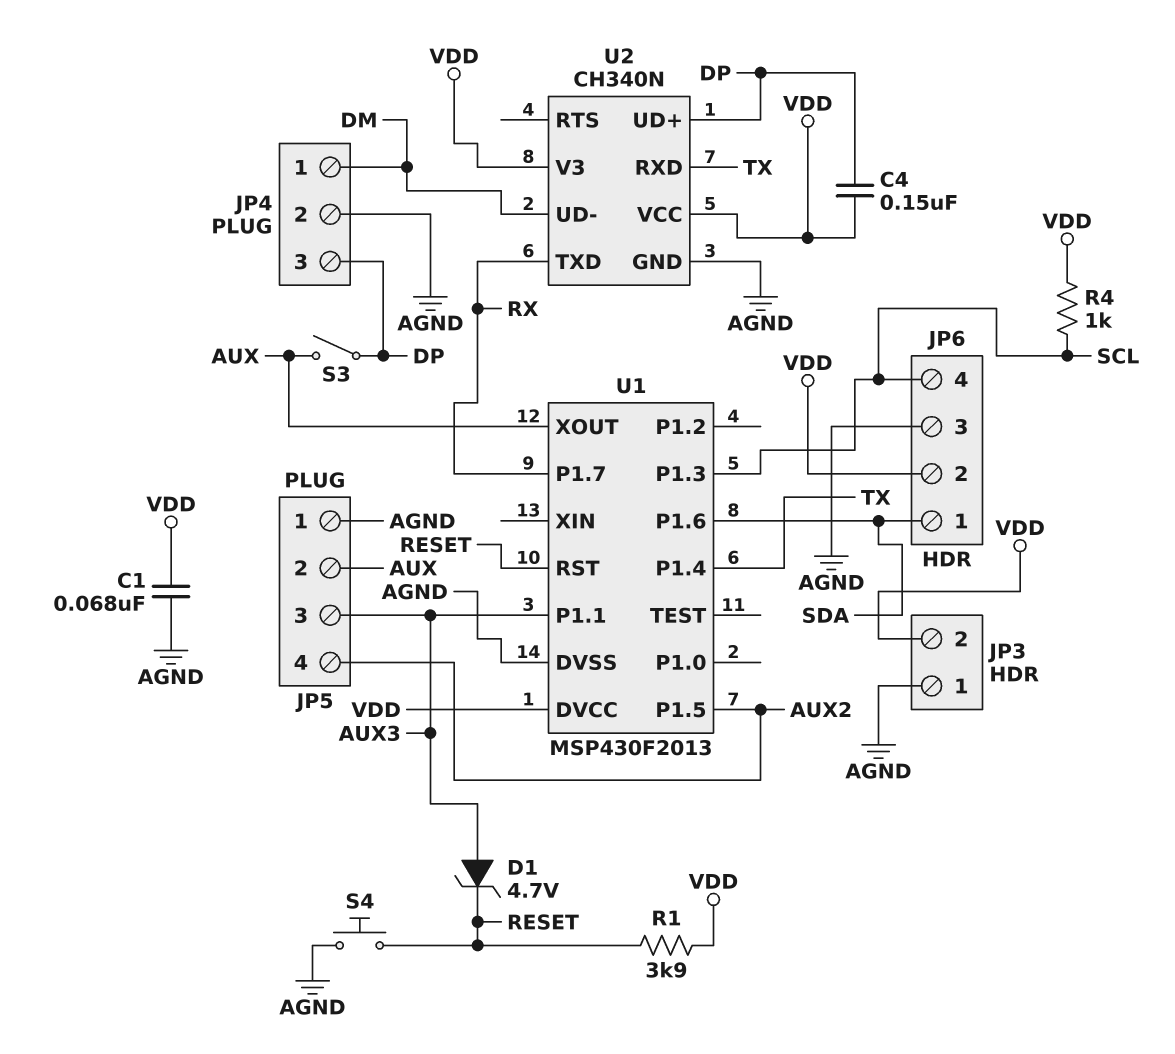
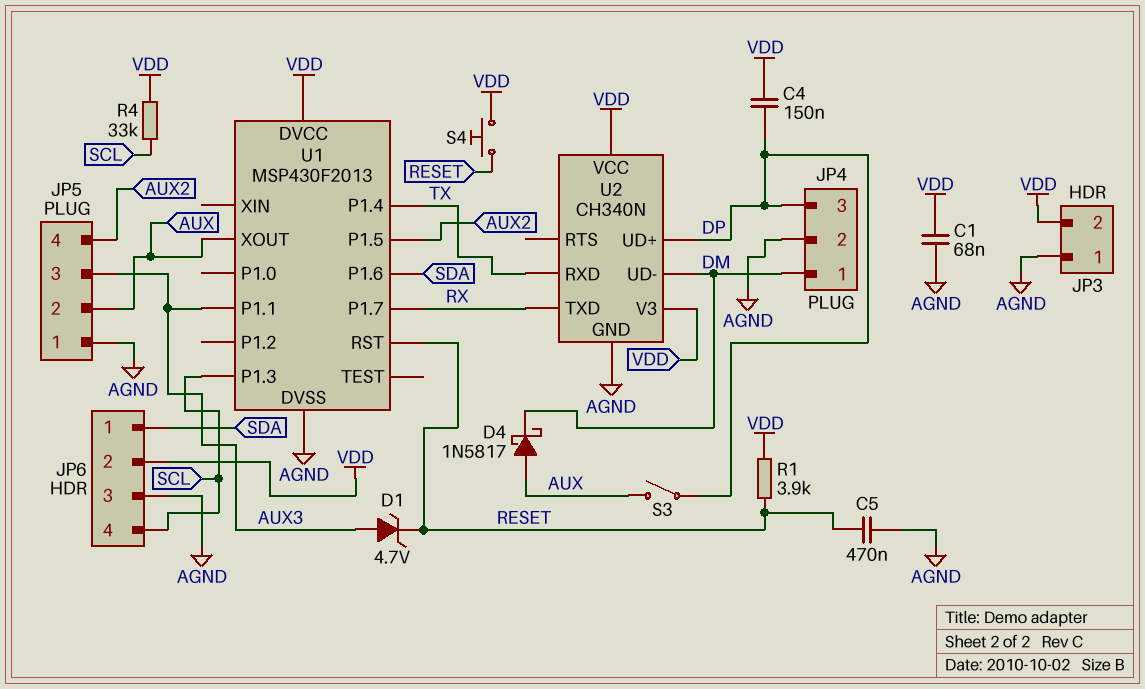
C5: none -> 470nF (AGND, RESET)
D4: none -> schottky 1N5817 (A AUX, K DM)
R4: 1k (SCL, VDD) -> 33k (SCL, VDD)
S4: button (AGND, RESET) -> button (RESET, VDD)

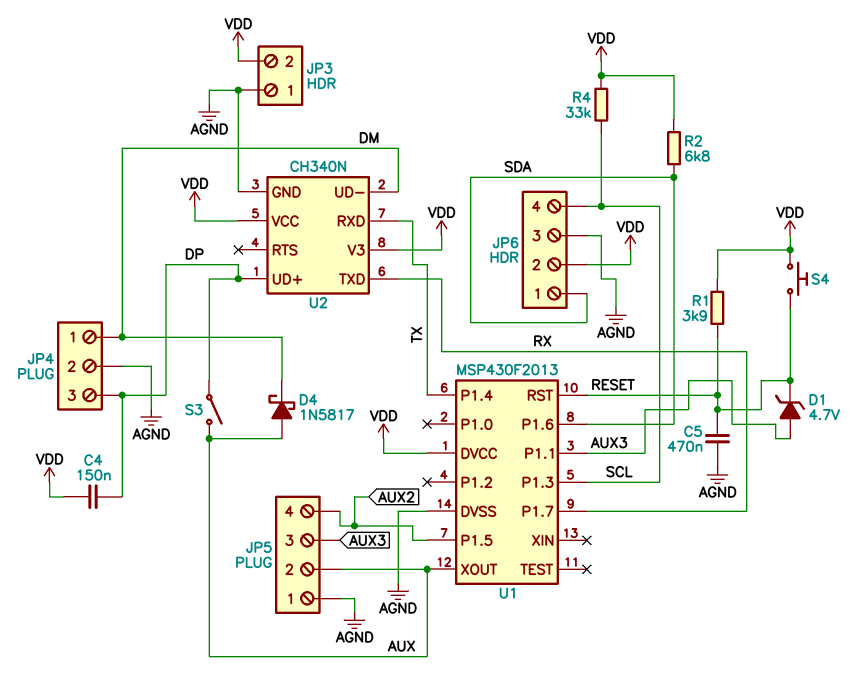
C1: 68nF (AGND, VDD) -> none
R2: none -> 6.8k (SDA, VDD)

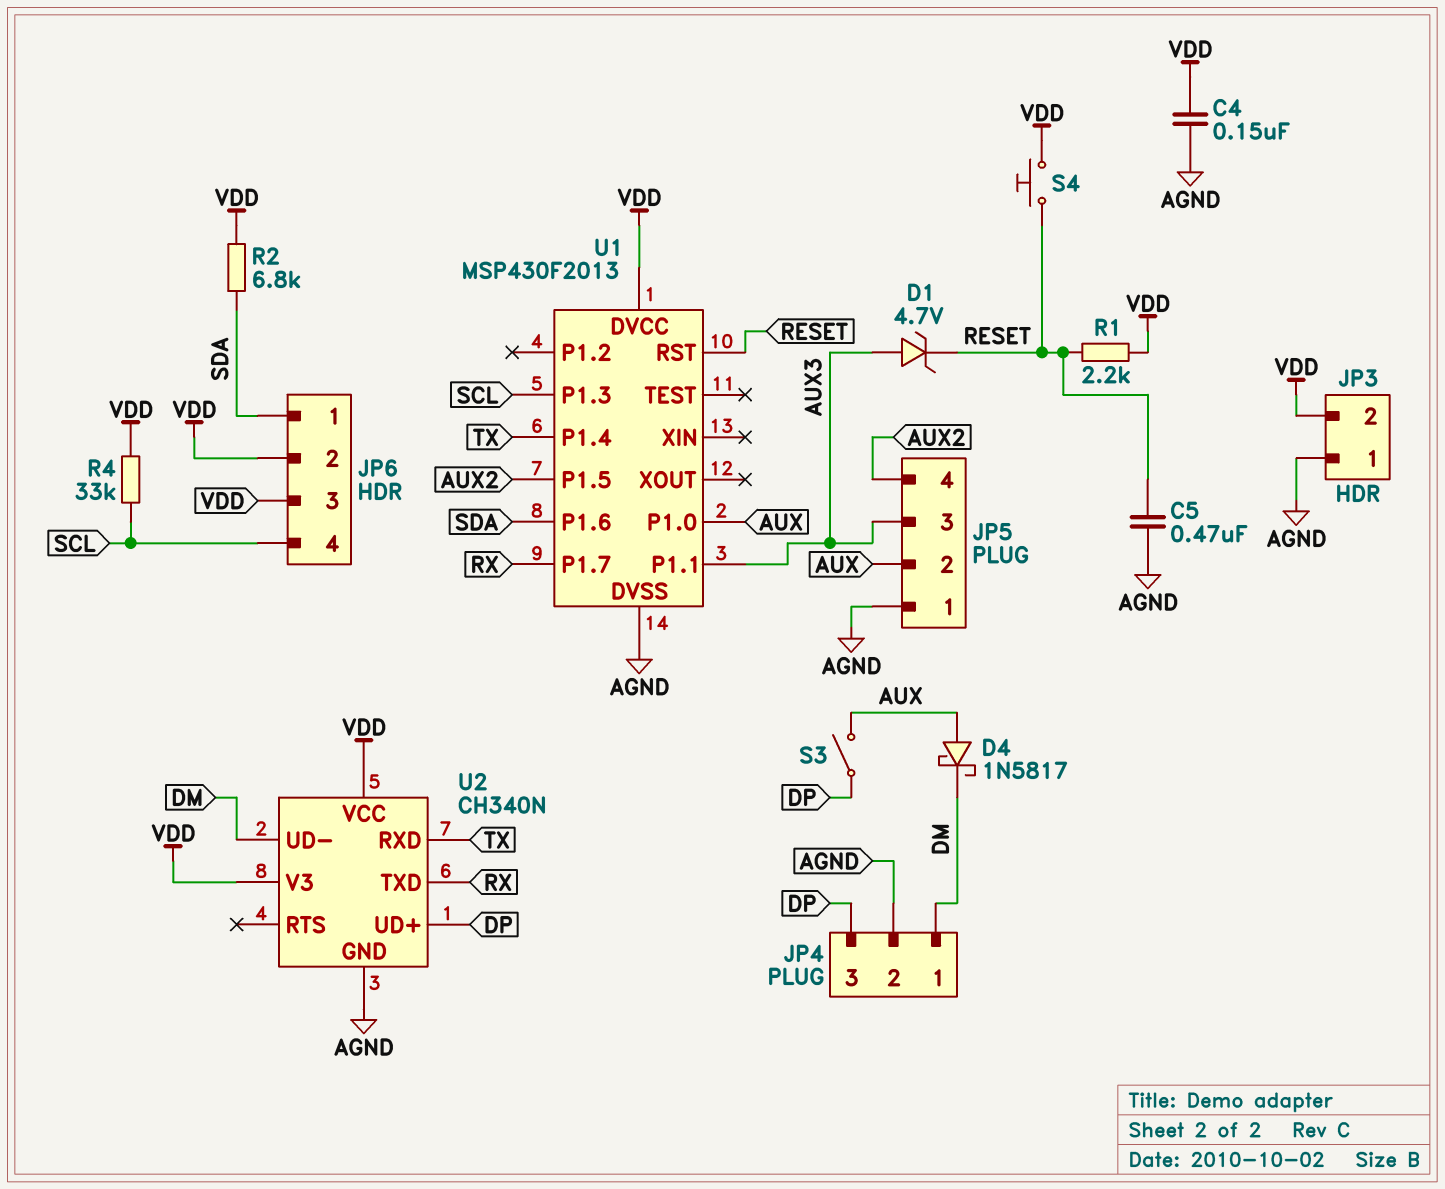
C4: 150nF (DP, VDD) -> 150nF (AGND, VDD)
JP6 pin 3: AGND -> VDD
R1: 3.9k (RESET, VDD) -> 2.2k (RESET, VDD)
U1 pin P1.0: none -> AUX
U1 pin XOUT: AUX -> none

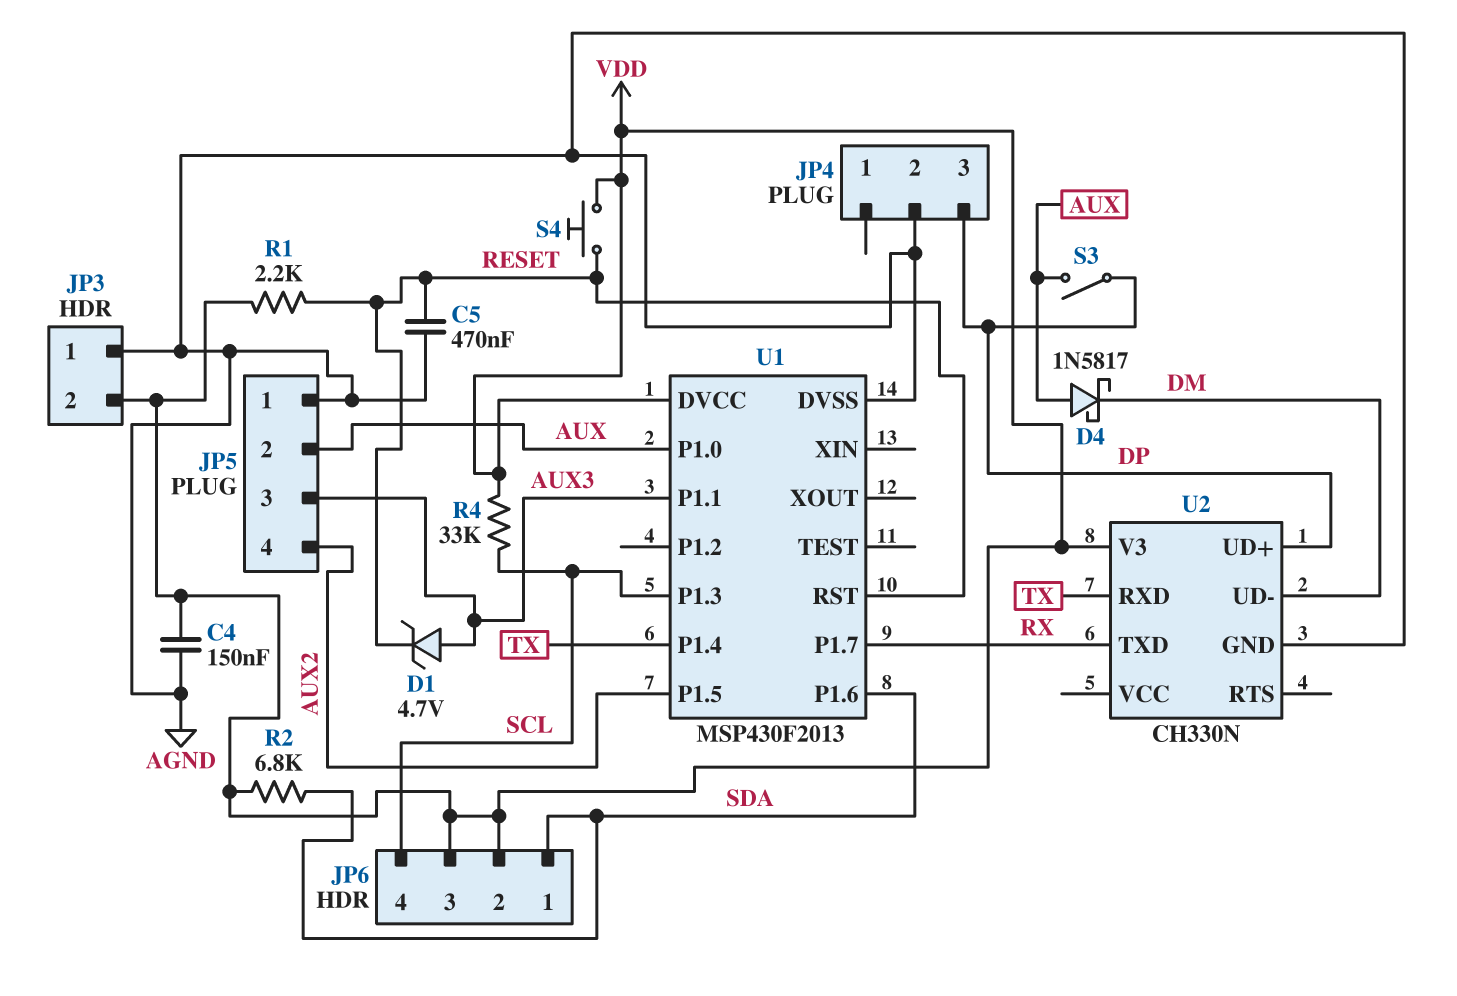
JP4 pin 1: DM -> none
U2: CH340N -> CH330N
U2 pin VCC: VDD -> none

